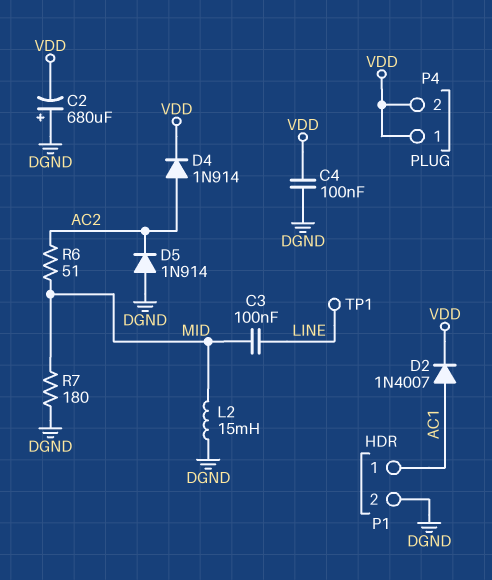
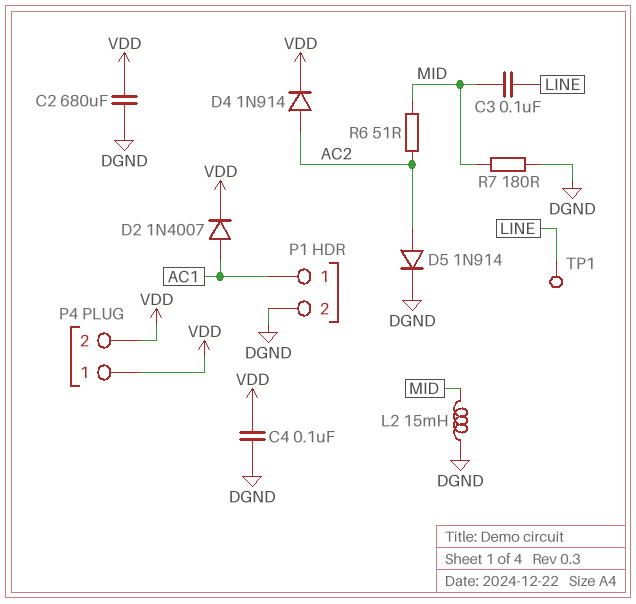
C2: 680uF (plus DGND, minus VDD) -> 680uF (DGND, VDD)
D5: diode 1N914 (A DGND, K AC2) -> diode 1N914 (A AC2, K DGND)

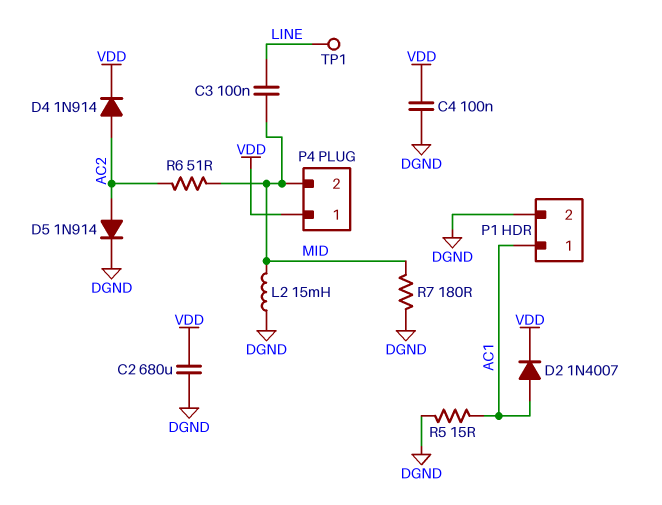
P4 pin 2: VDD -> MID
R5: none -> 15 (AC1, DGND)

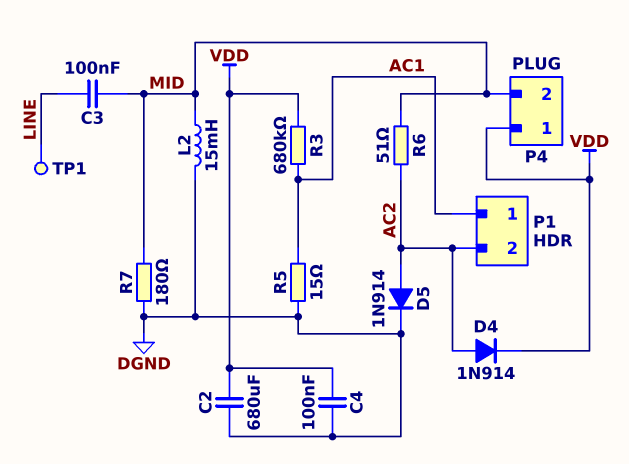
D2: diode 1N4007 (A AC1, K VDD) -> none
P1 pin 2: DGND -> AC2
R3: none -> 680k (AC1, VDD)

